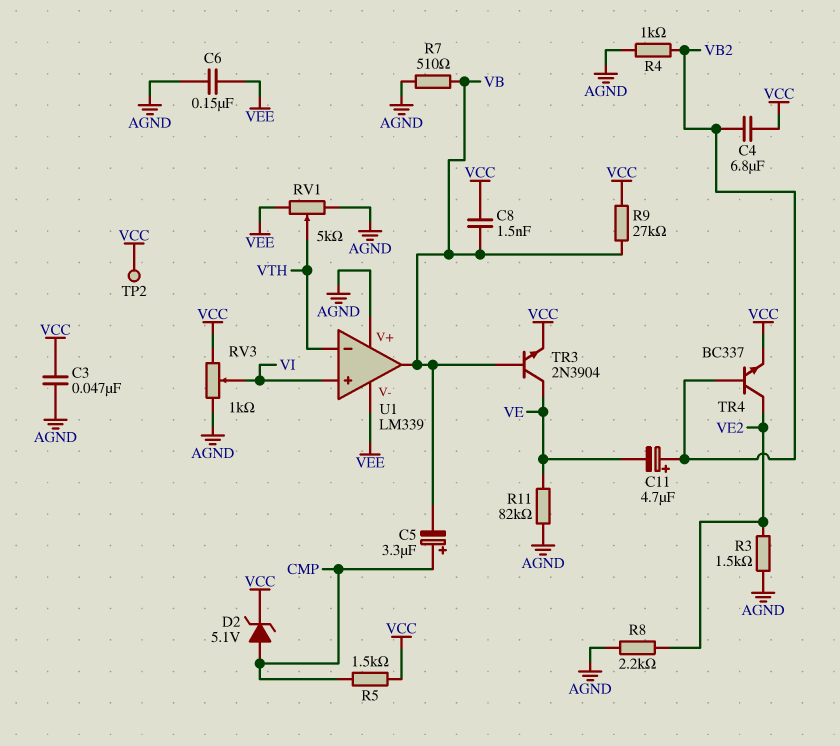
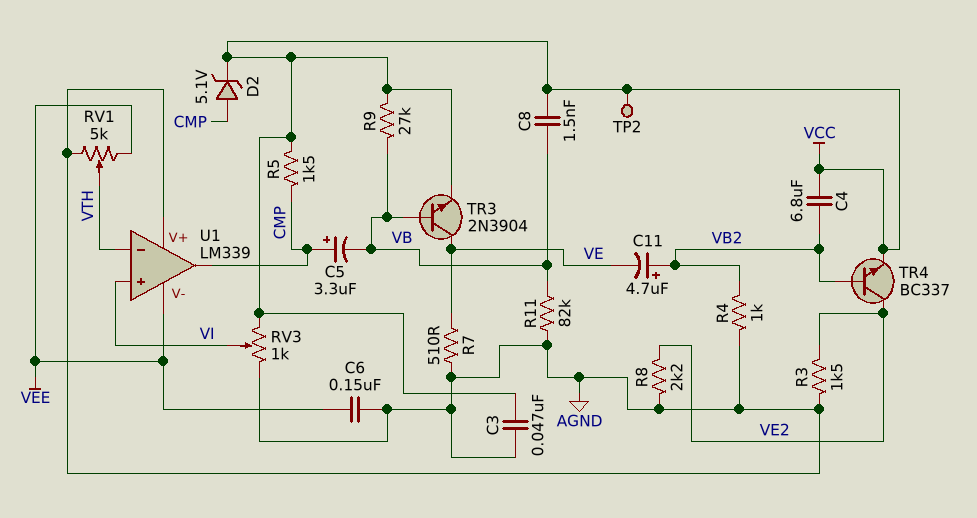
R7: 510 (AGND, VB) -> 510 (AGND, VE)
R11: 82k (AGND, VE) -> 82k (AGND, VB)
U1 pin out: VB -> CMP

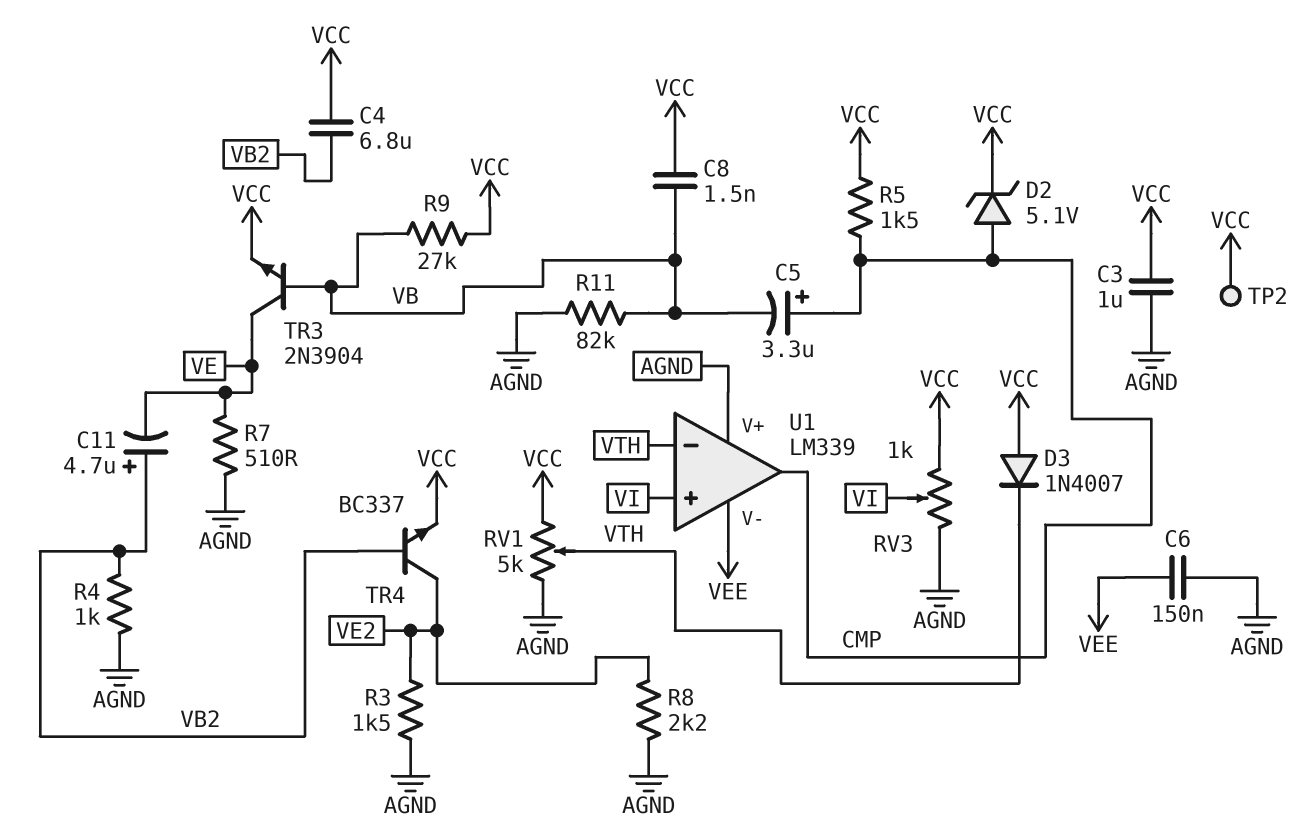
C3: 47nF (AGND, VCC) -> 1uF (AGND, VCC)
D3: none -> diode 1N4007 (A VCC, K VTH)
RV1: 5k (AGND, VEE, wiper VTH) -> 5k (AGND, VCC, wiper VTH)

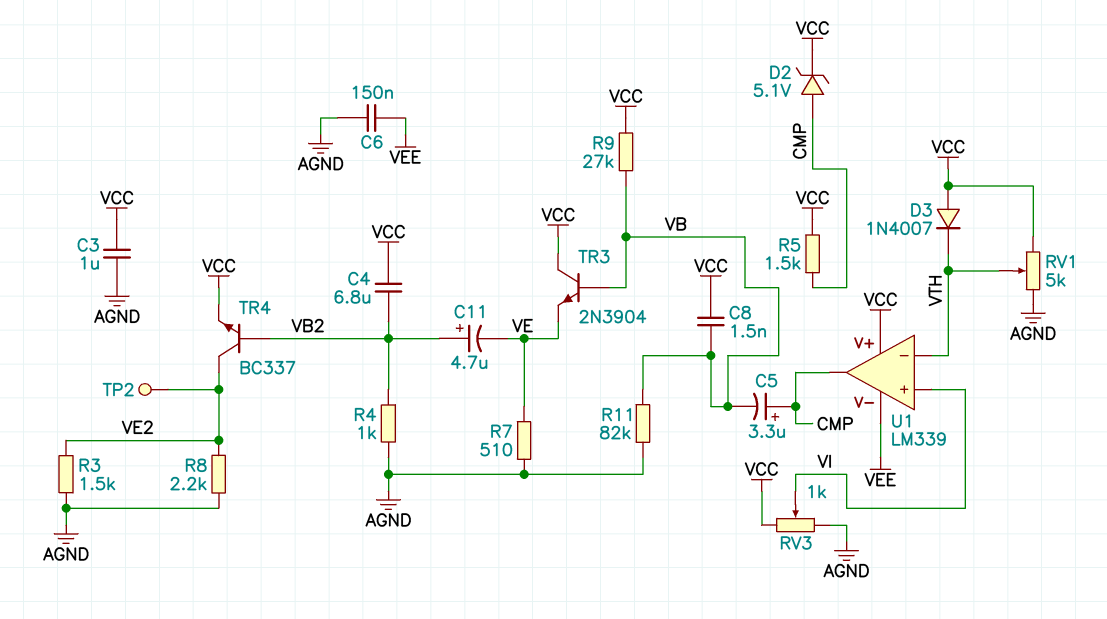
TP2: test point (VCC) -> test point (VE2)
TR3: NPN 2N3904 (B VB, C VE, E VCC) -> NPN 2N3904 (B VB, C VCC, E VE)
U1 pin V+: AGND -> VCC

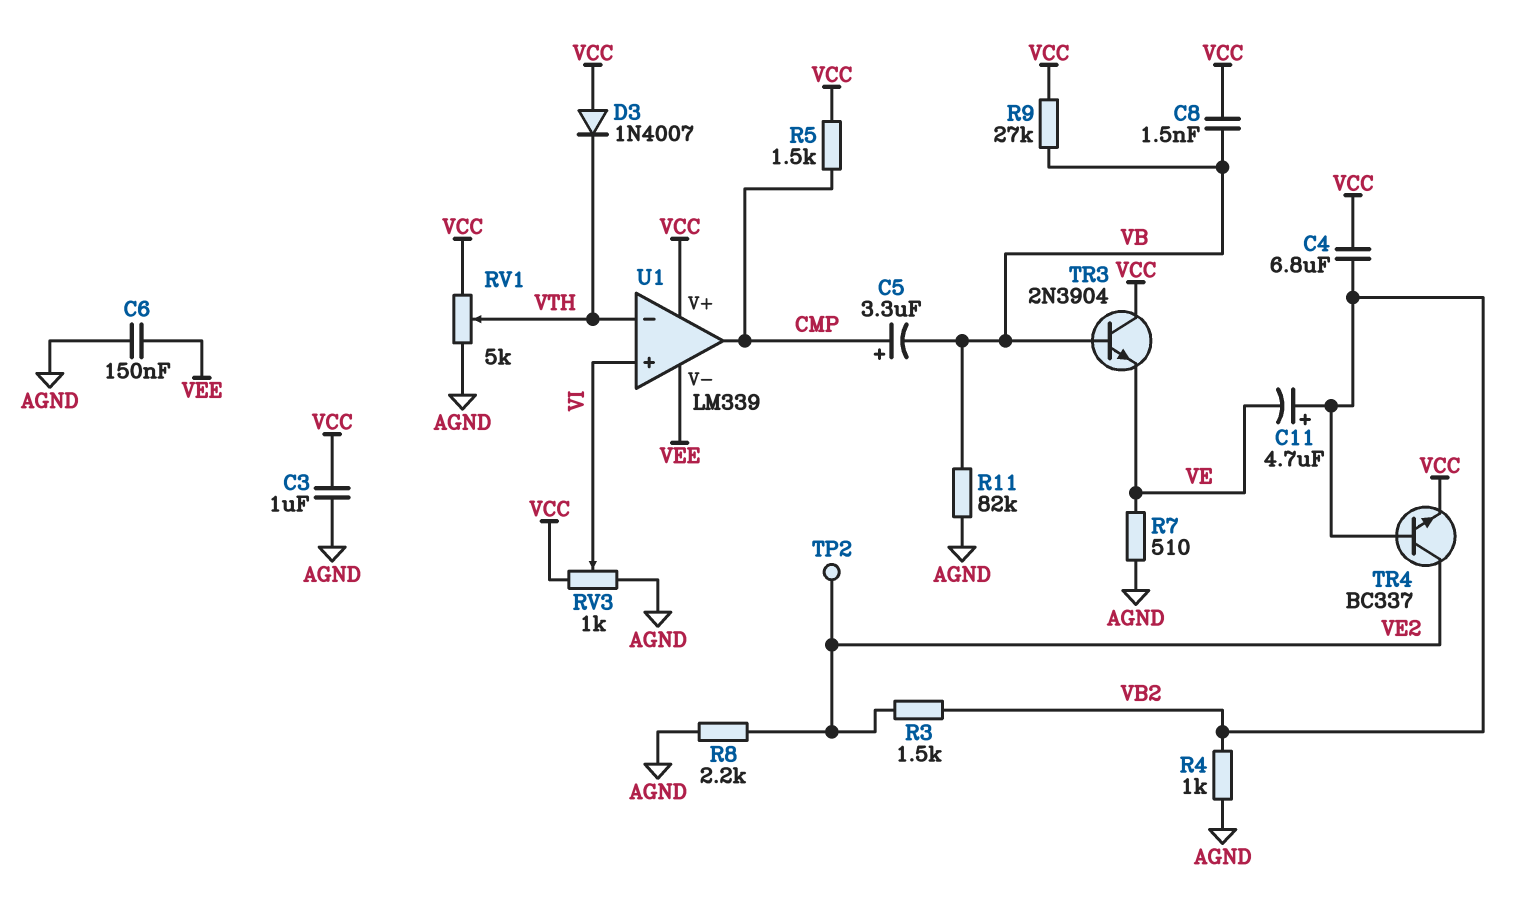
D2: zener 5.1V (A CMP, K VCC) -> none
R3: 1.5k (AGND, VE2) -> 1.5k (VB2, VE2)

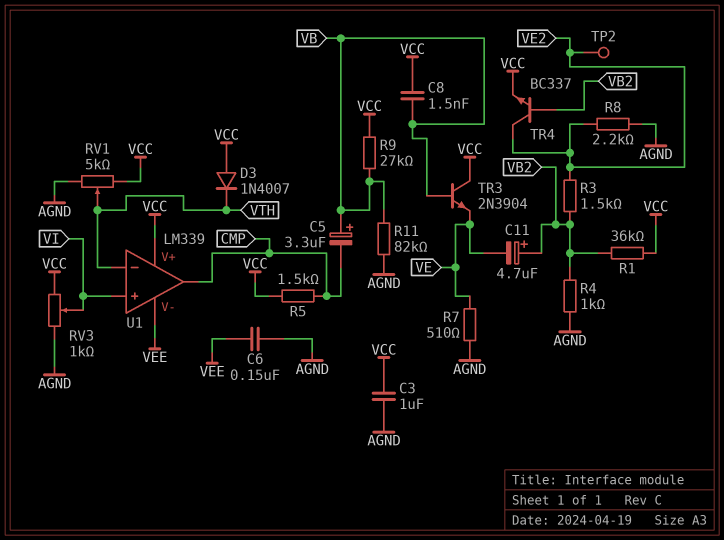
C4: 6.8uF (VB2, VCC) -> none
C5: 3.3uF (plus CMP, minus VB) -> 3.3uF (plus VB, minus CMP)
R1: none -> 36k (VB2, VCC)

